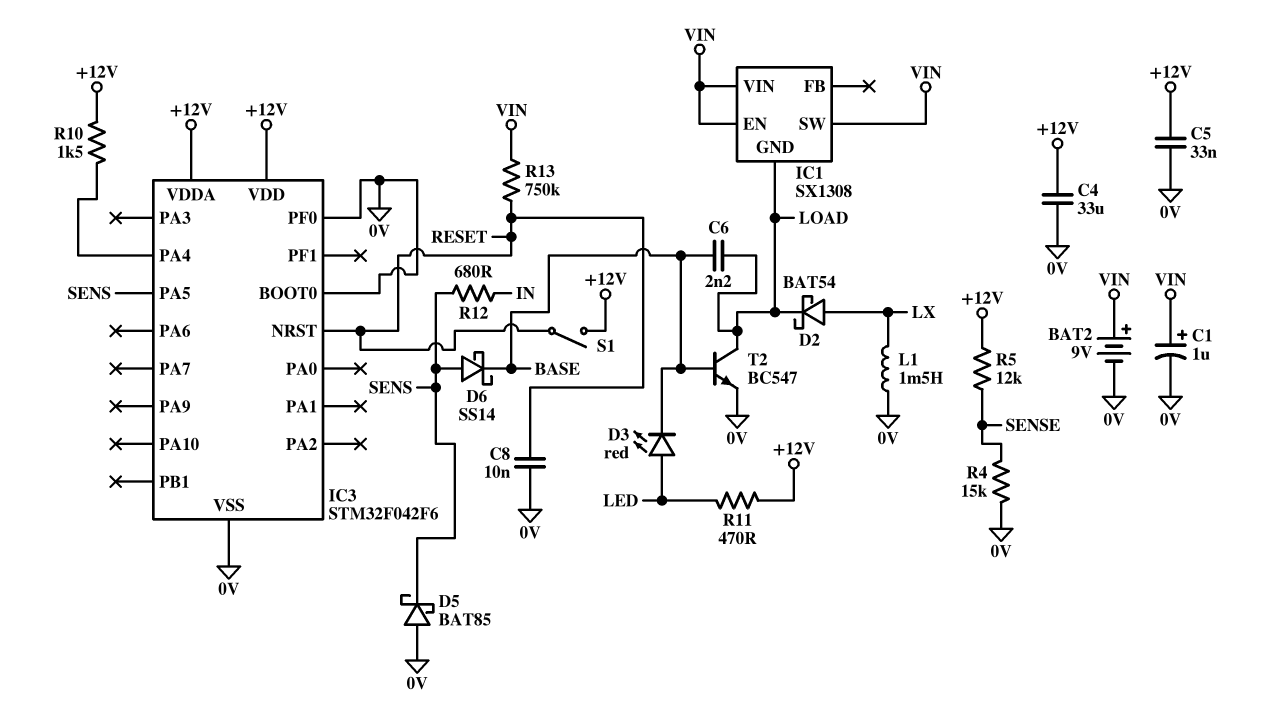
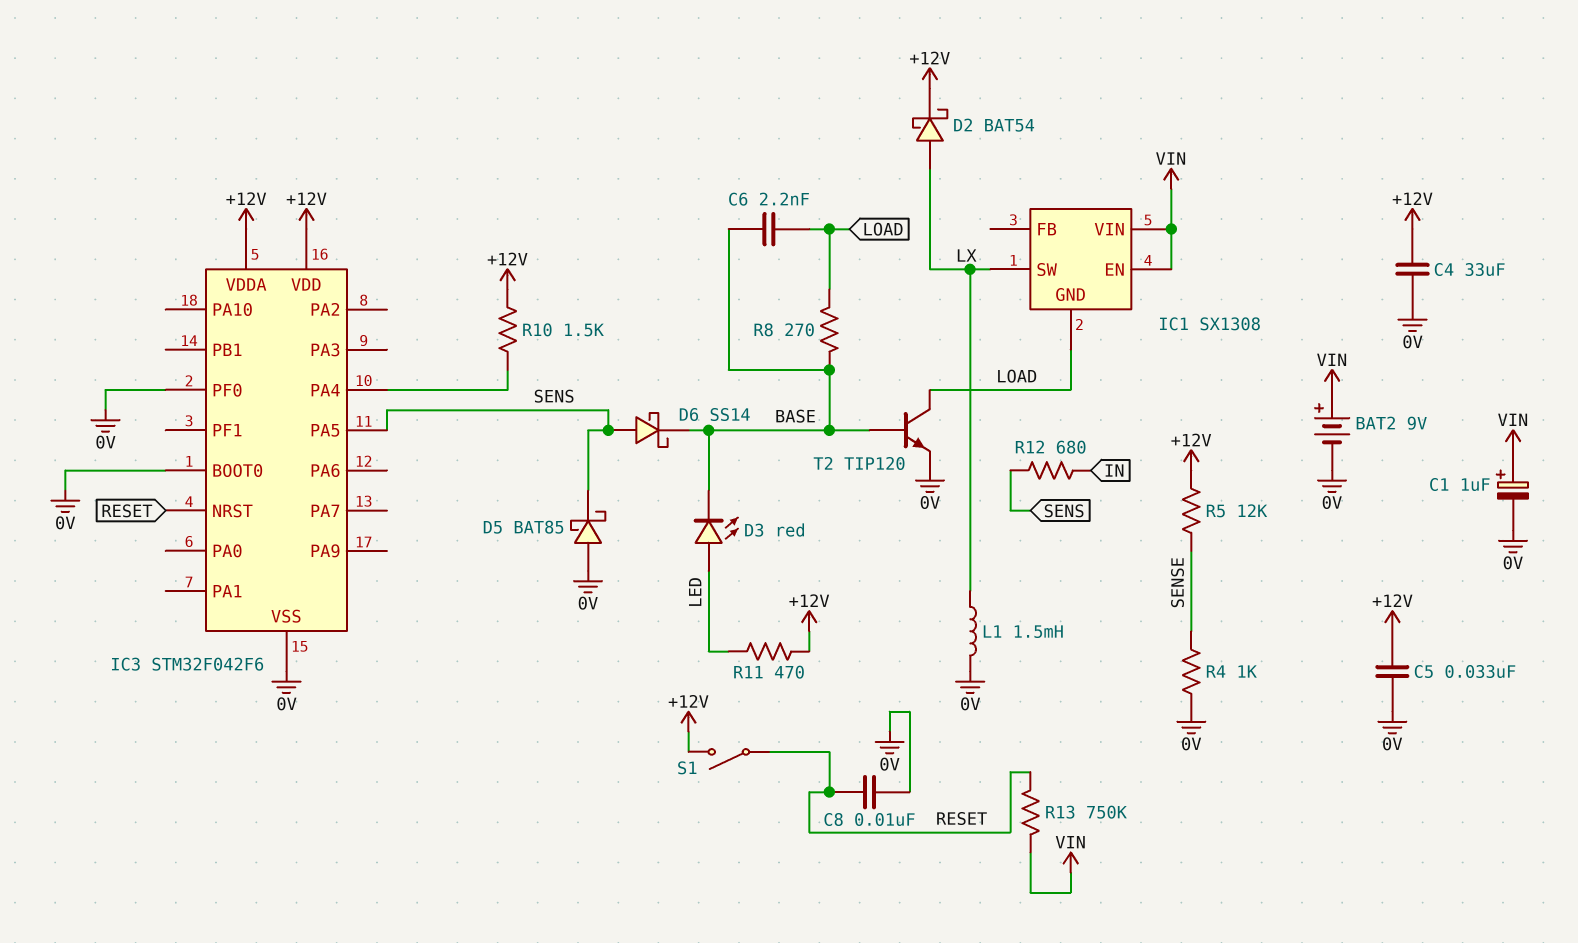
D2: schottky BAT54 (A LX, K LOAD) -> schottky BAT54 (A LX, K +12V)
IC1 pin SW: VIN -> LX
R4: 15k (0V, SENSE) -> 1k (0V, SENSE)
R8: none -> 270 (BASE, LOAD)
T2: NPN BC547 (B BASE, C LOAD, E 0V) -> NPN TIP120 (B BASE, C LOAD, E 0V)

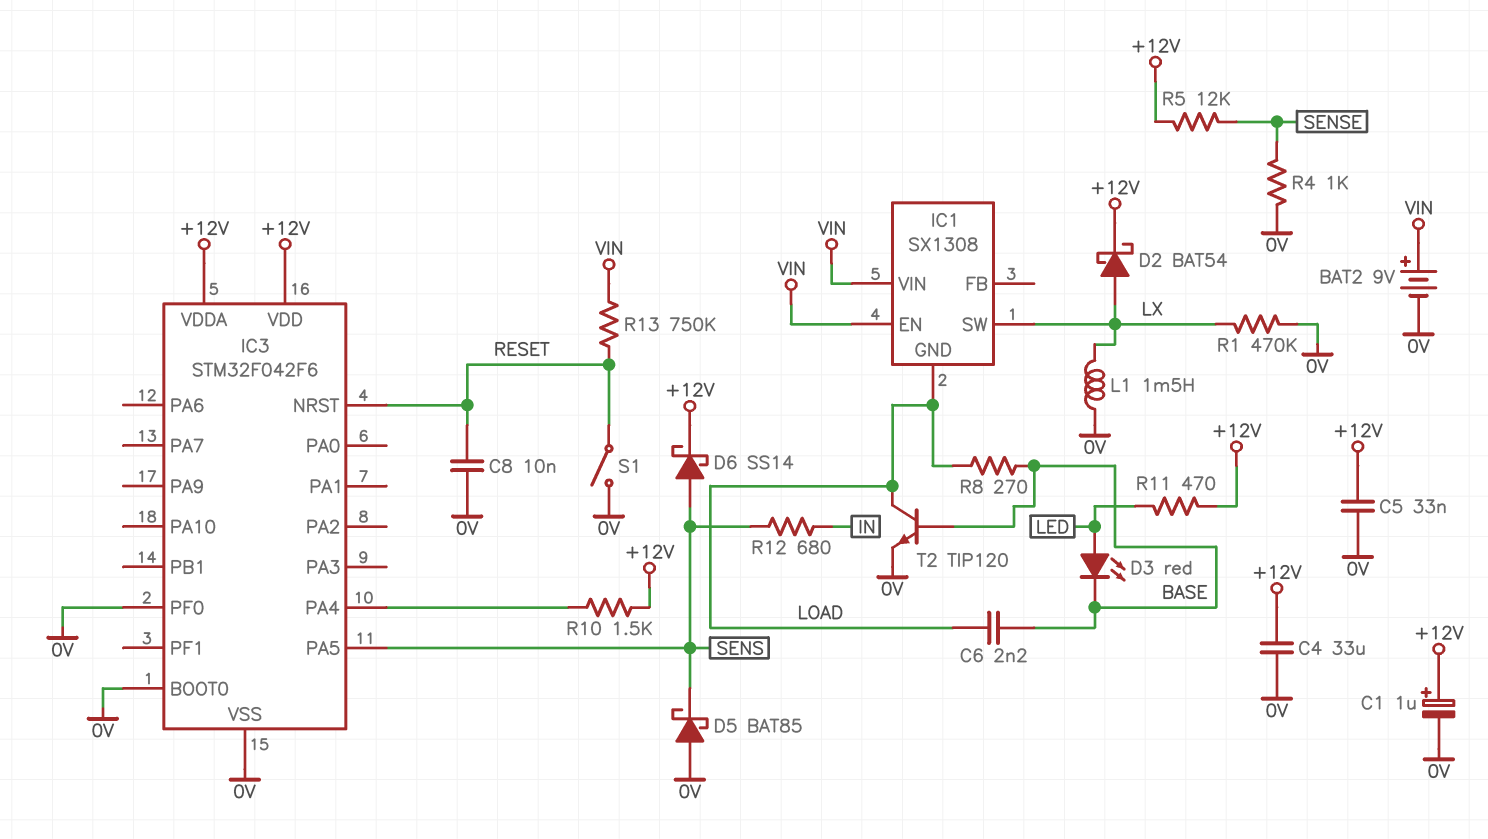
C1: 1uF (plus VIN, minus 0V) -> 1uF (plus +12V, minus 0V)
D6: schottky SS14 (A SENS, K BASE) -> schottky SS14 (A SENS, K +12V)
R1: none -> 470k (0V, LX)
S1: switch (+12V, RESET) -> switch (0V, RESET)

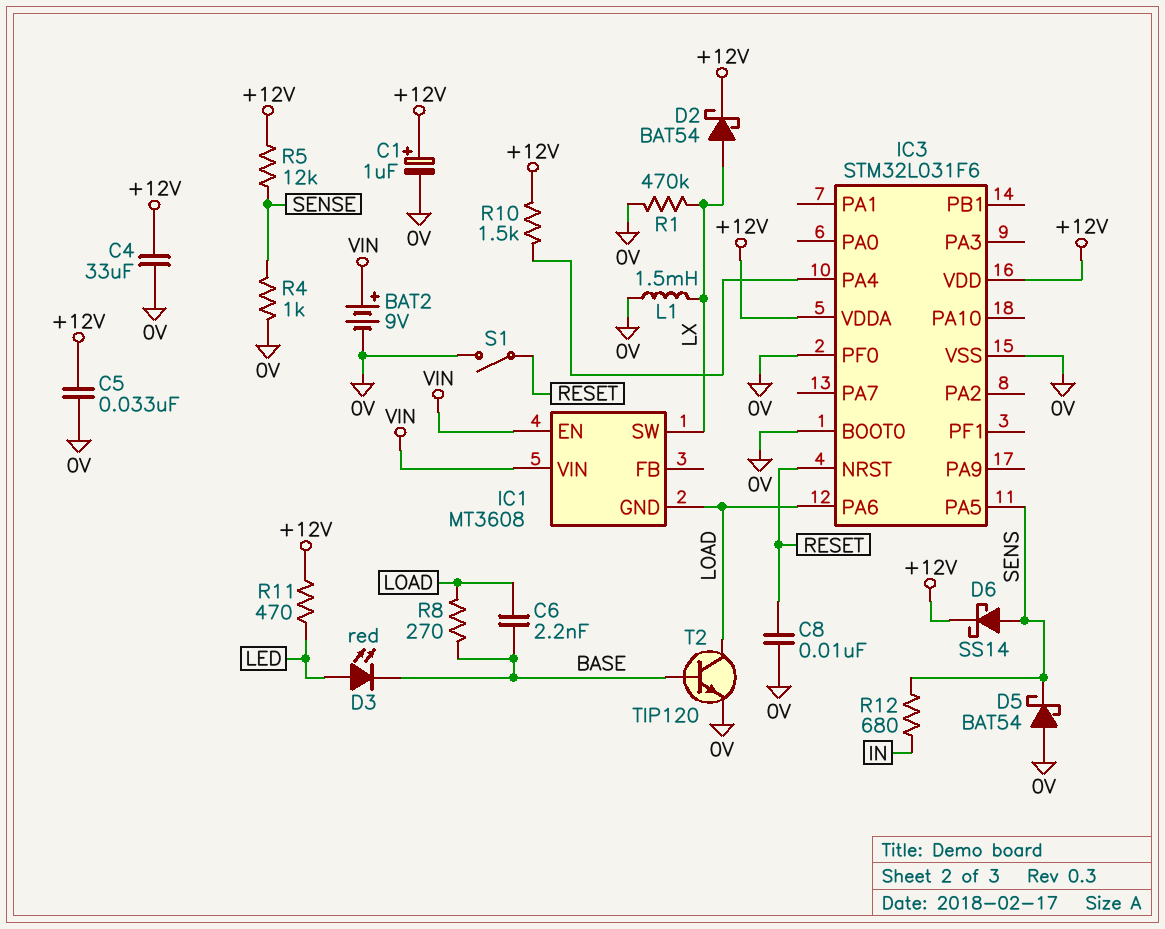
D5: schottky BAT85 (A 0V, K SENS) -> schottky BAT54 (A 0V, K SENS)
IC1: SX1308 -> MT3608
IC3: STM32F042F6 -> STM32L031F6
IC3 pin PA6: none -> LOAD
R13: 750k (RESET, VIN) -> none

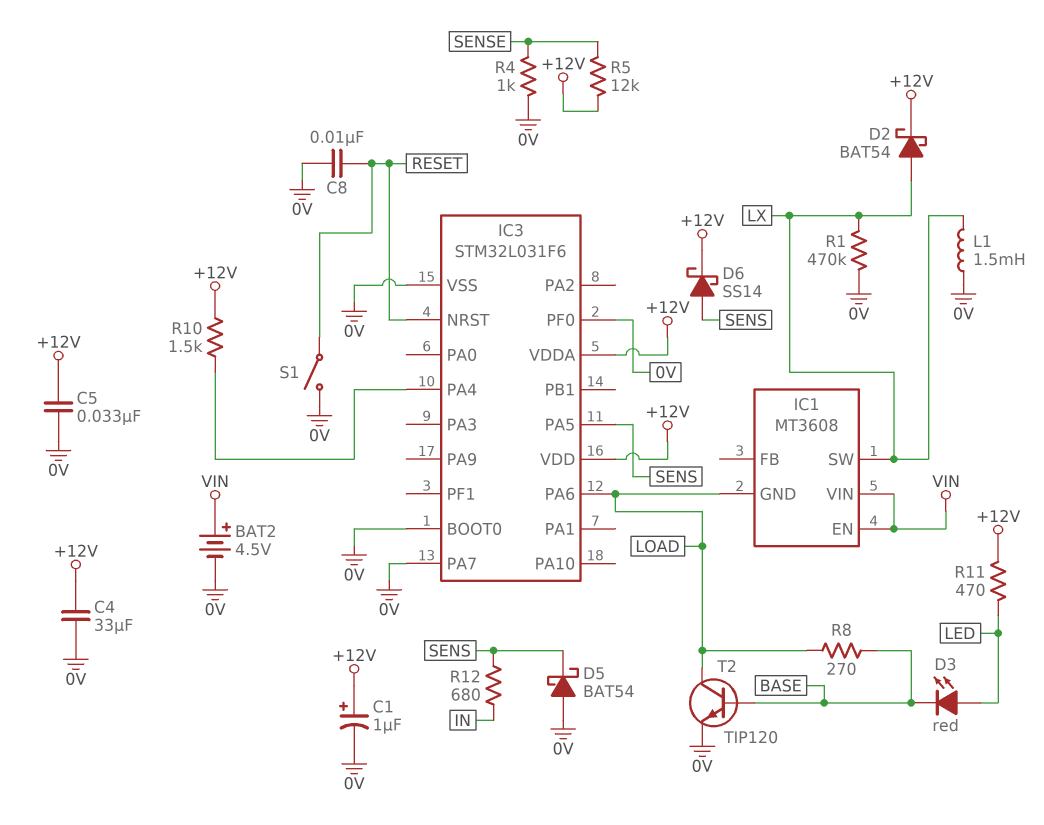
BAT2: 9V (plus VIN, minus 0V) -> 4.5V (plus VIN, minus 0V)
C6: 2.2nF (BASE, LOAD) -> none
IC3 pin PA7: none -> 0V

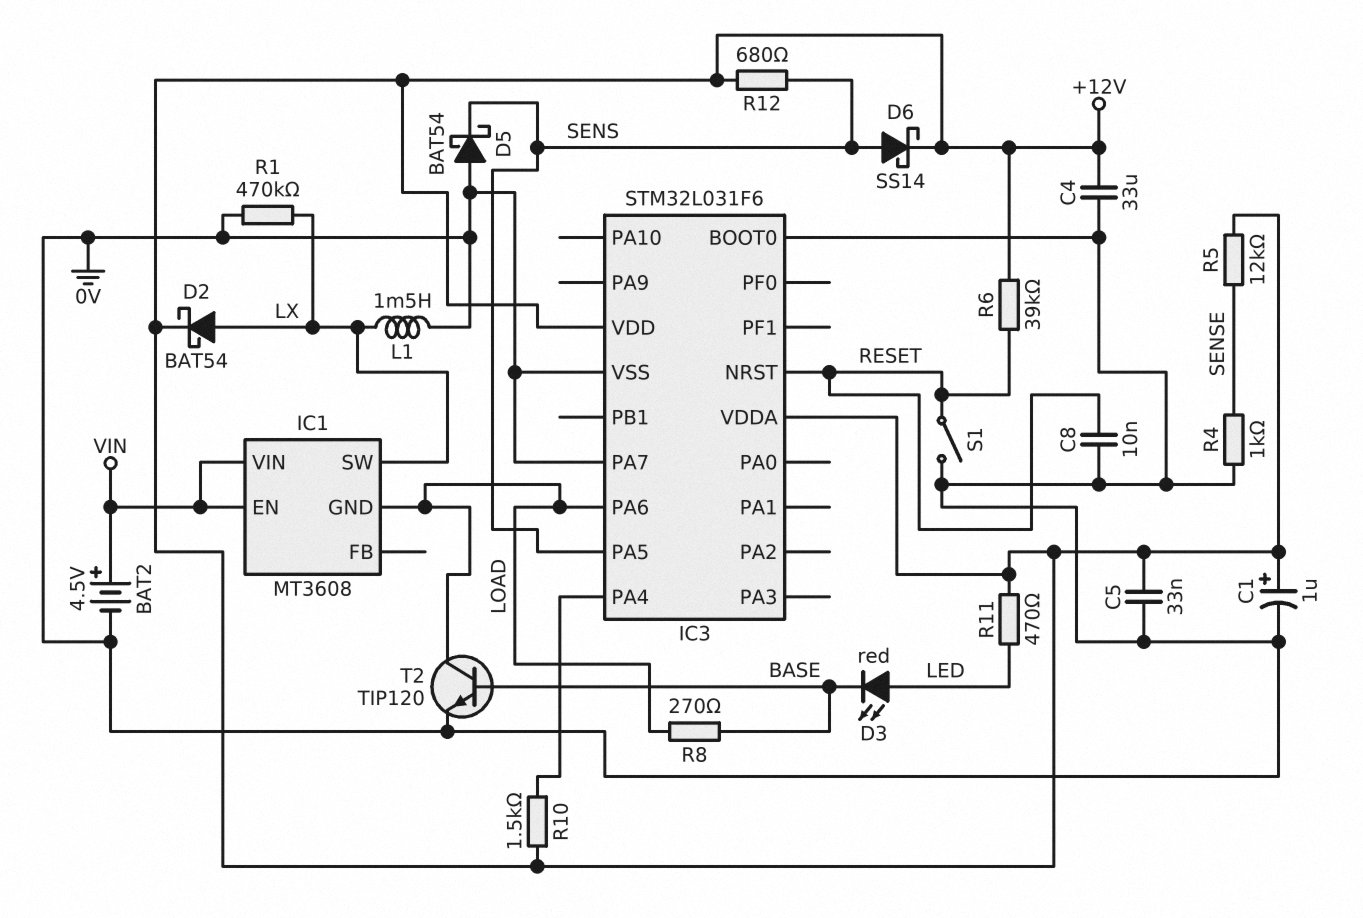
IC3 pin PF0: 0V -> none
R6: none -> 39k (+12V, RESET)
R12: 680 (IN, SENS) -> 680 (+12V, SENS)

